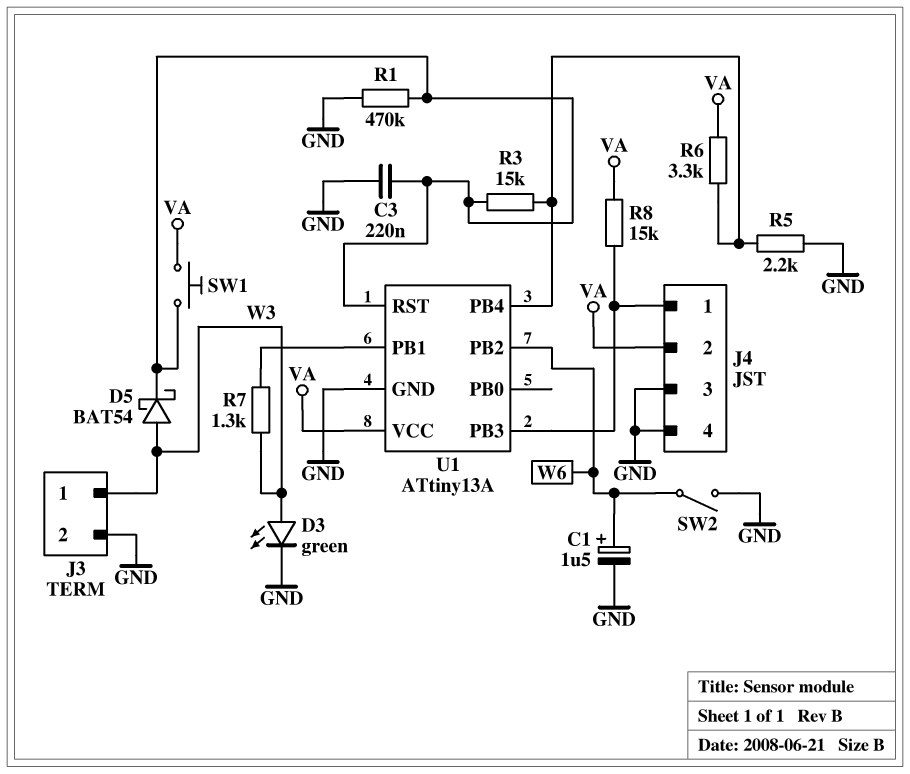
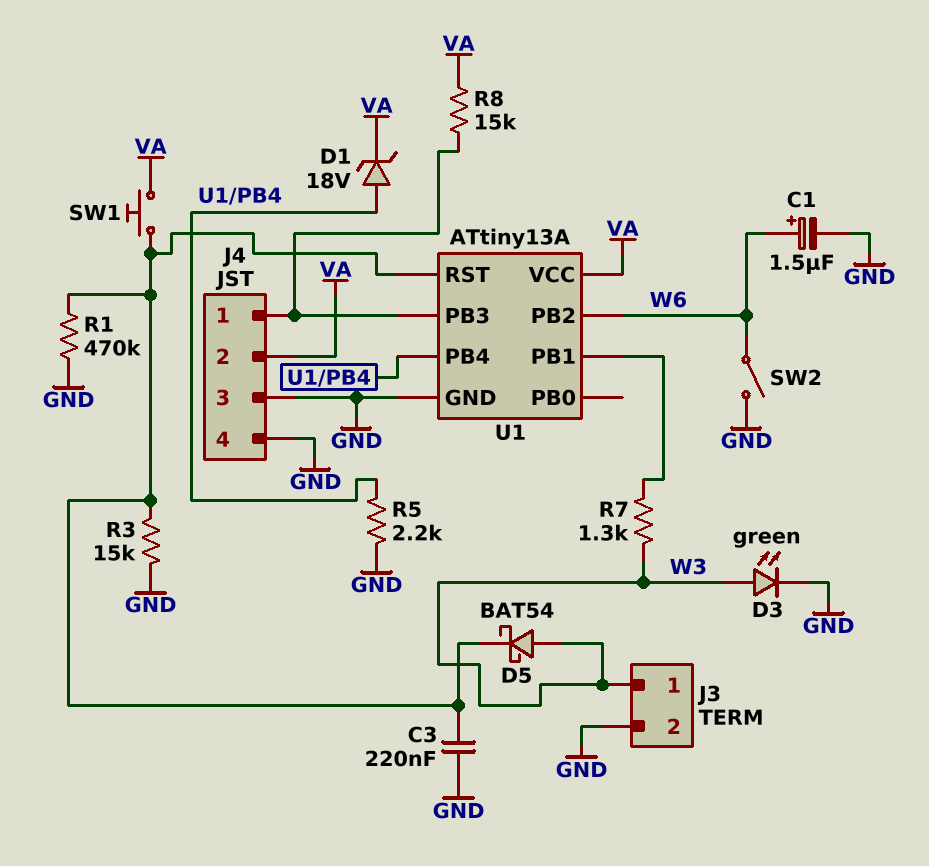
D1: none -> zener 18V (A U1/PB4, K VA)
R3: 15k (U1/PB4, U1/RST) -> 15k (GND, U1/RST)
R6: 3.3k (U1/PB4, VA) -> none

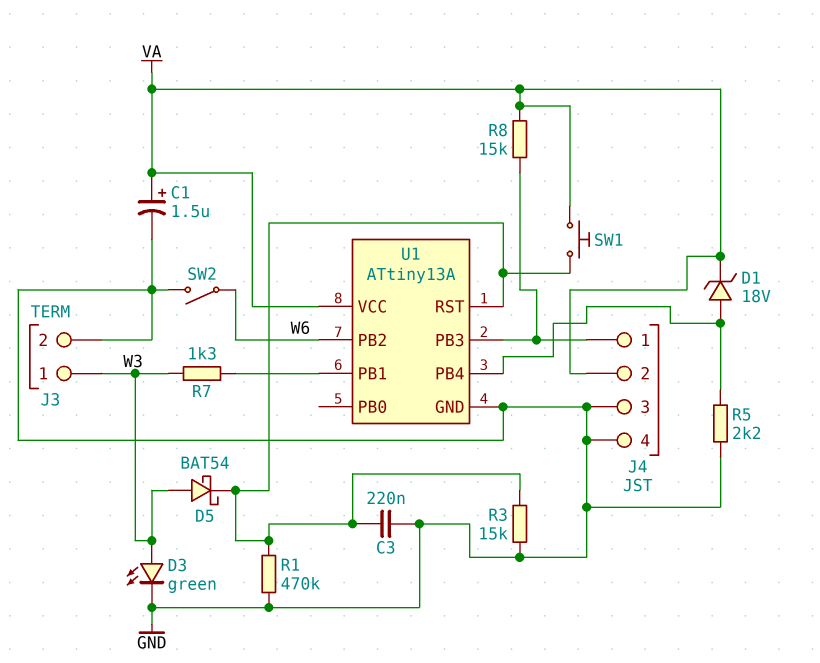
C1: 1.5uF (plus W6, minus GND) -> 1.5uF (plus VA, minus GND)

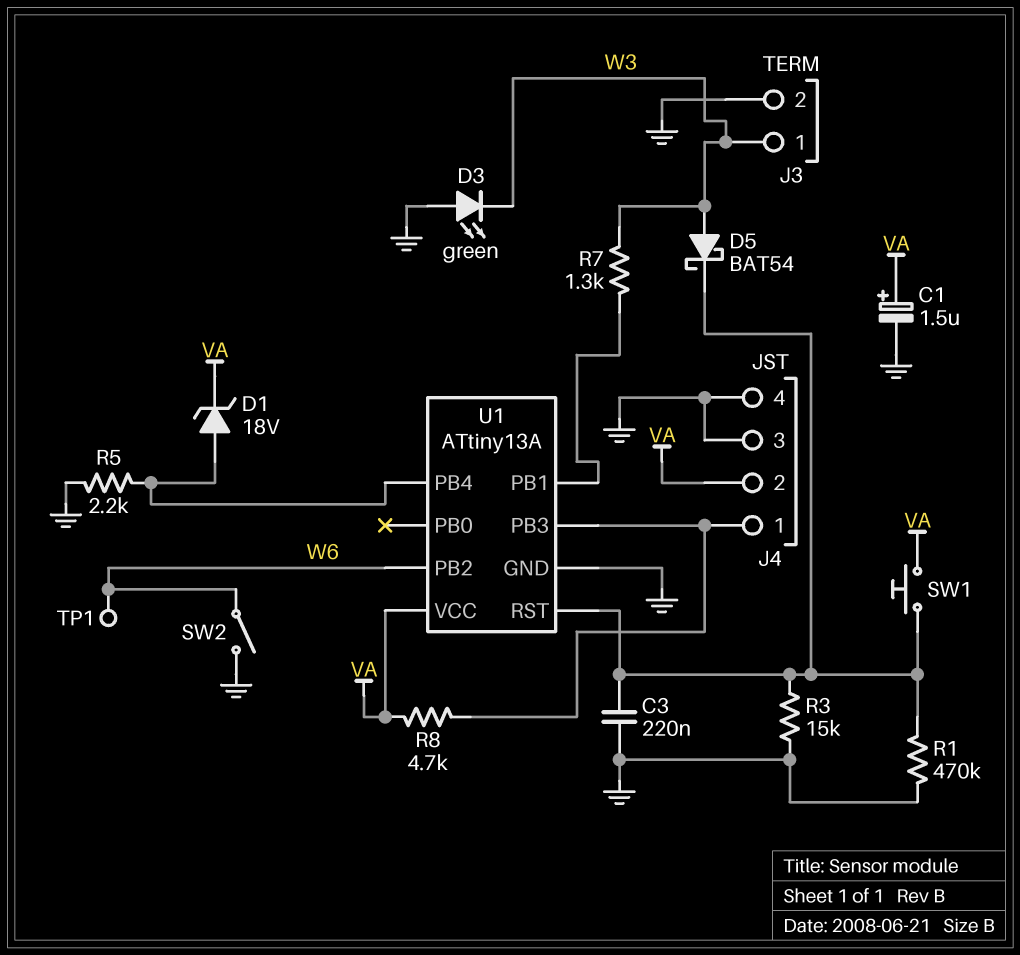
D3: LED green (A W3, K GND) -> LED green (A GND, K W3)
R8: 15k (J4/1, VA) -> 4.7k (J4/1, VA)
TP1: none -> test point (W6)

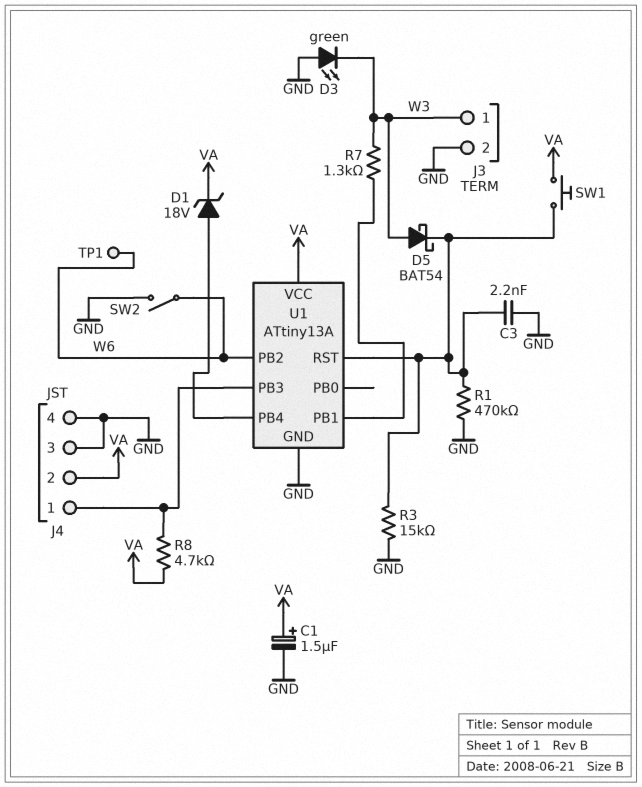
C3: 220nF (GND, U1/RST) -> 2.2nF (GND, U1/RST)
R5: 2.2k (GND, U1/PB4) -> none

